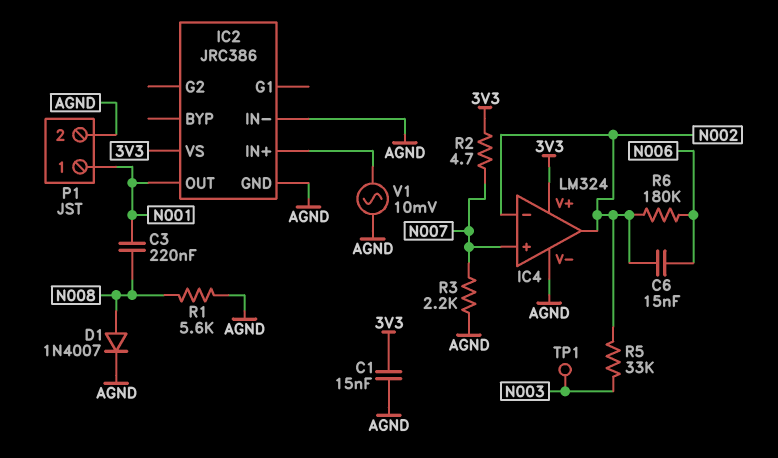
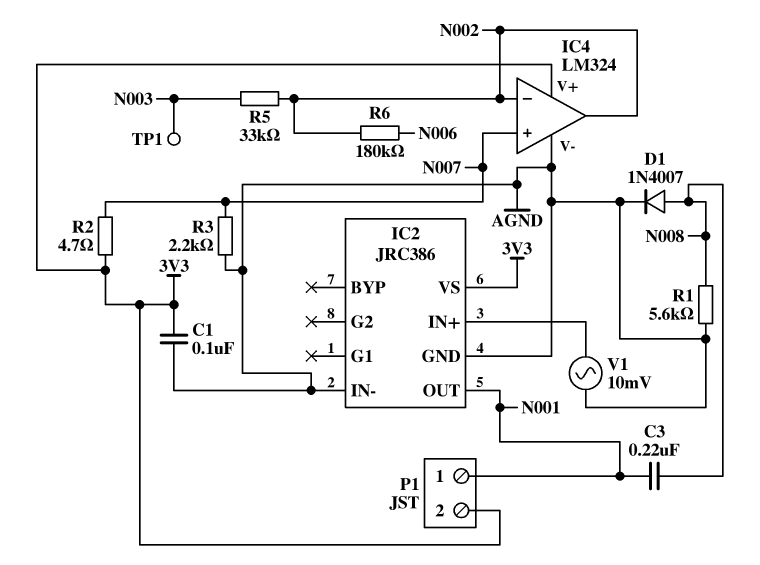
C1: 15nF (3V3, AGND) -> 100nF (3V3, AGND)
C6: 15nF (N002, N006) -> none
P1 pin 2: AGND -> 3V3

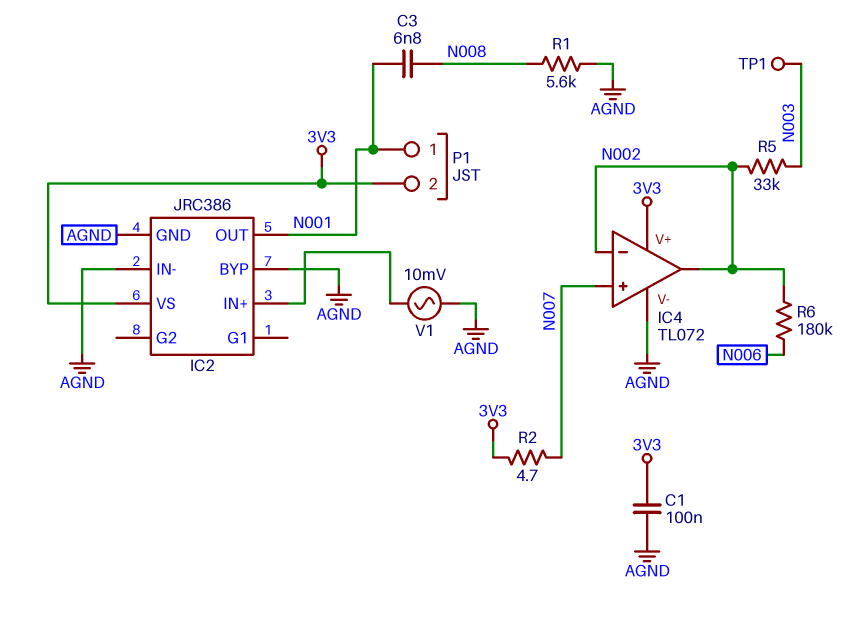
C3: 220nF (N001, N008) -> 6.8nF (N001, N008)
D1: diode 1N4007 (A N008, K AGND) -> none
IC2 pin BYP: none -> AGND
IC4: LM324 -> TL072
R3: 2.2k (AGND, N007) -> none

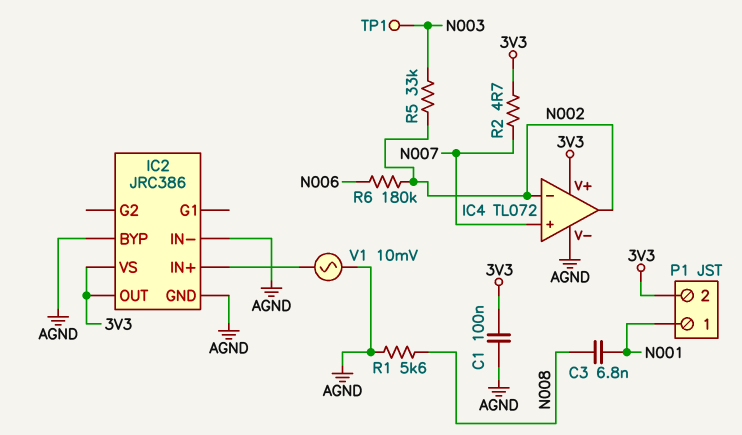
IC2 pin OUT: N001 -> 3V3

